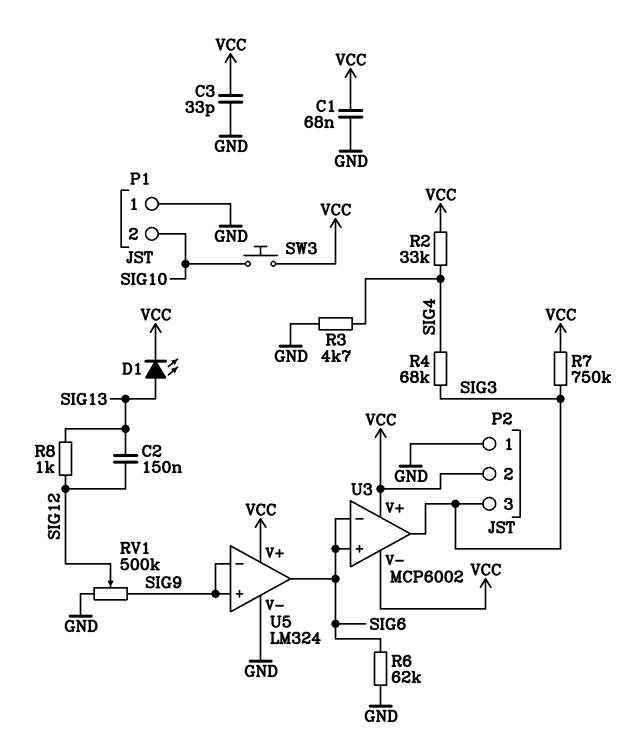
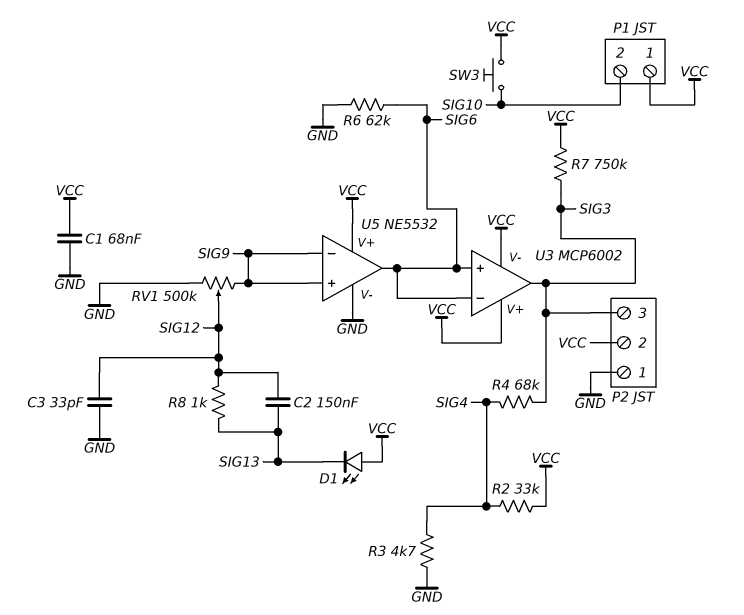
C3: 33pF (GND, VCC) -> 33pF (GND, SIG12)
D1: LED (A SIG13, K VCC) -> LED (A VCC, K SIG13)
P1 pin 1: GND -> VCC
U5: LM324 -> NE5532

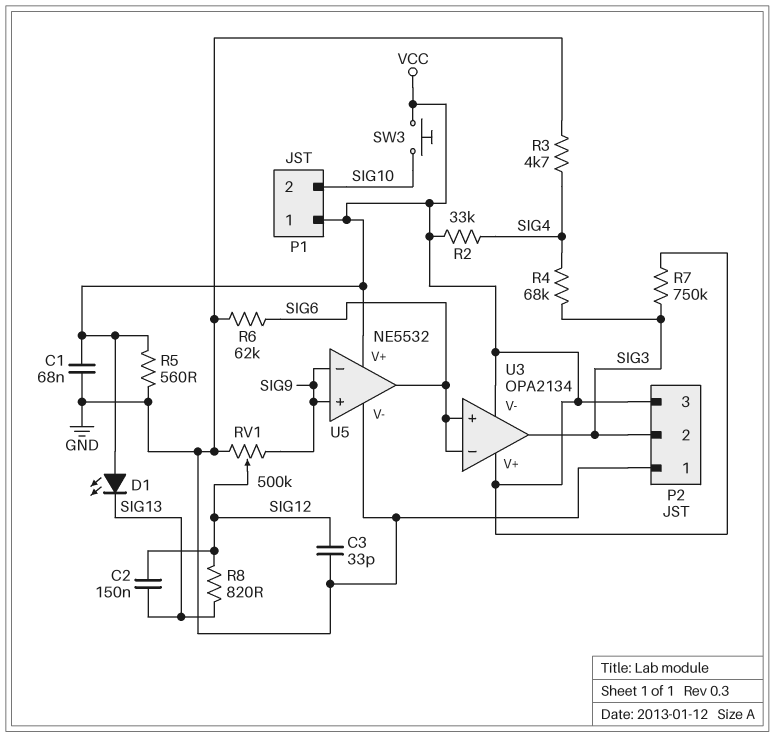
P2 pin 2: VCC -> SIG3
P2 pin 3: SIG3 -> VCC
R5: none -> 560 (GND, VCC)
R8: 1k (SIG12, SIG13) -> 820 (SIG12, SIG13)
U3: MCP6002 -> OPA2134

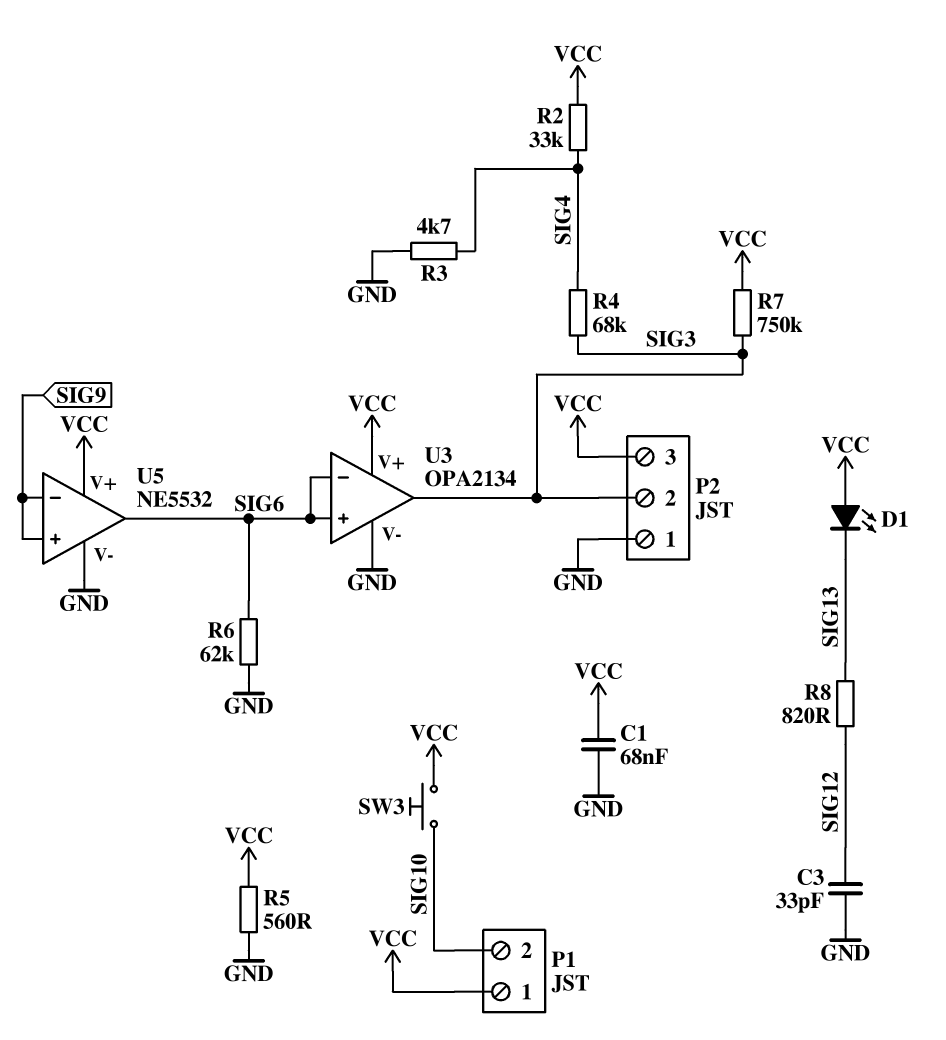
C2: 150nF (SIG12, SIG13) -> none
RV1: 500k (GND, SIG9, wiper SIG12) -> none
U3 pin V-: VCC -> GND

